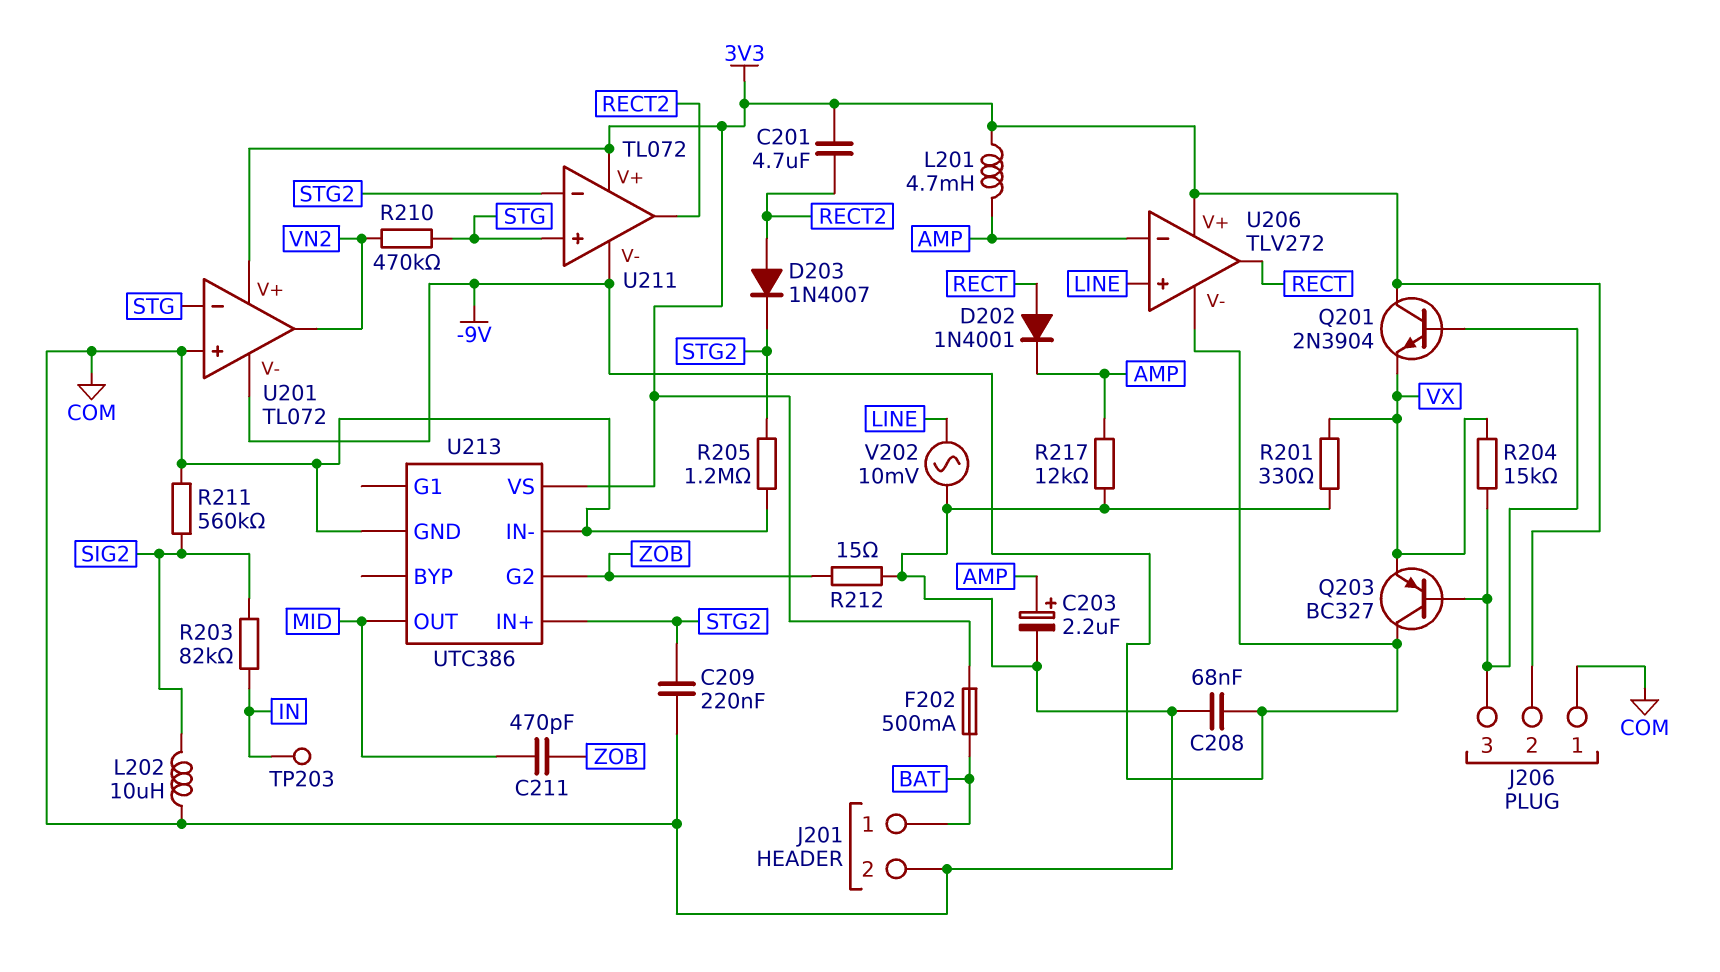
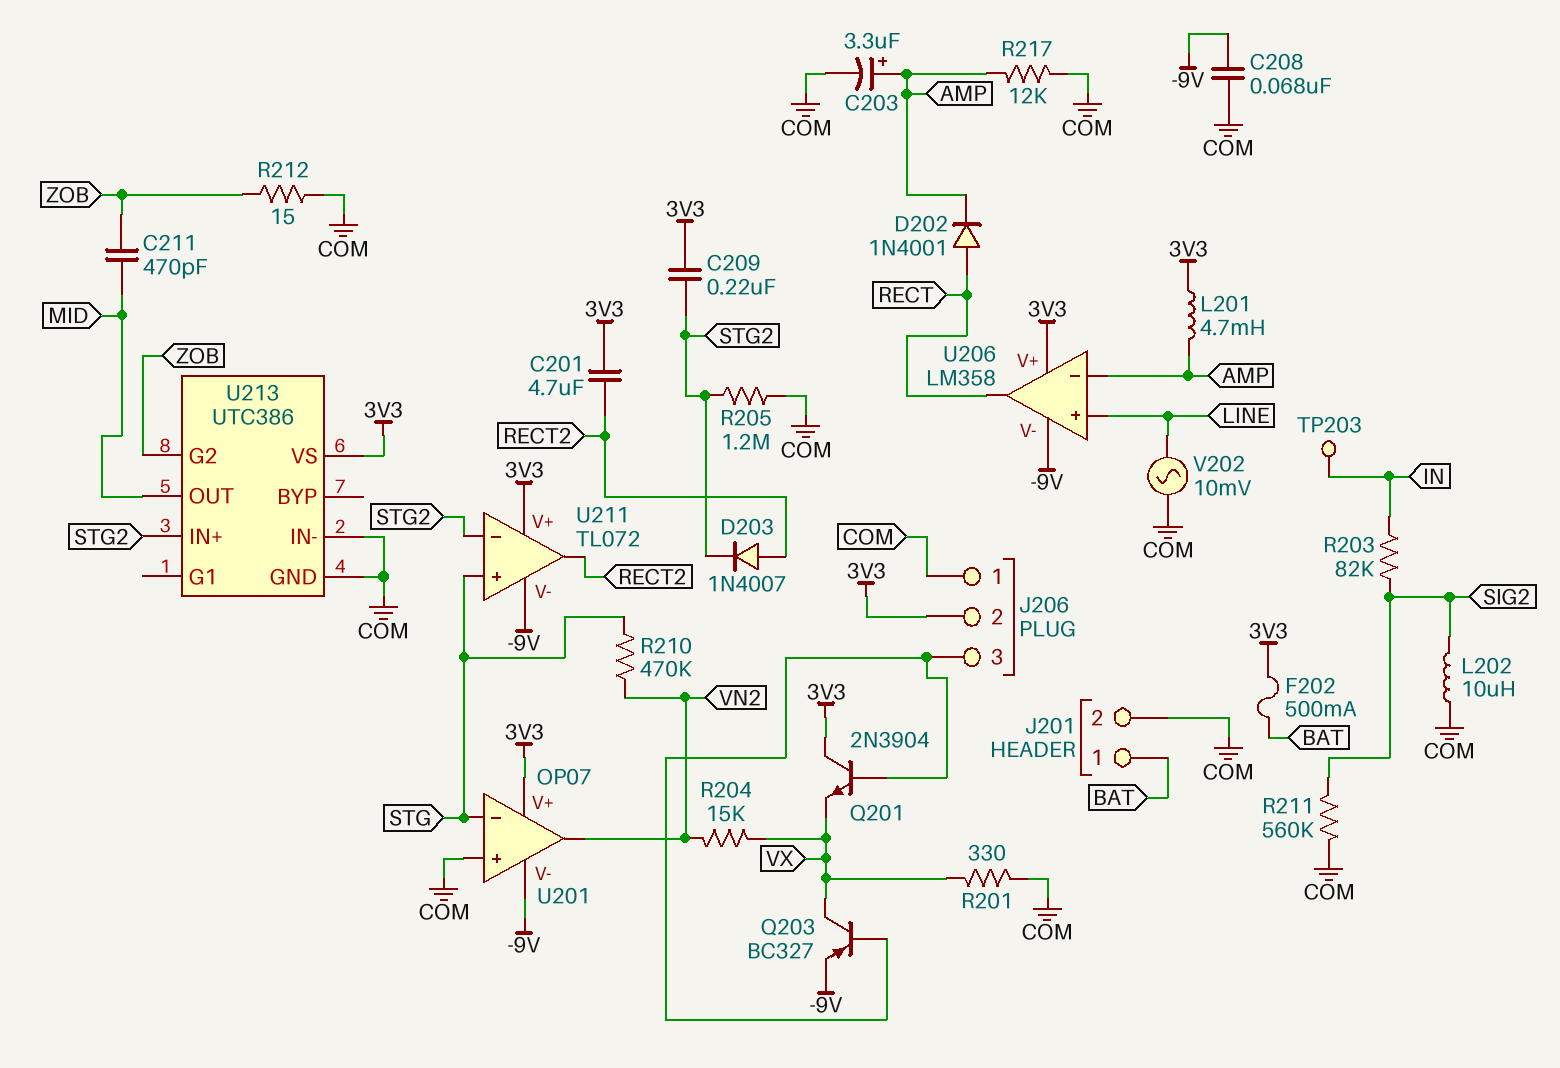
C203: 2.2uF (plus AMP, minus COM) -> 3.3uF (plus AMP, minus COM)
C209: 220nF (COM, STG2) -> 220nF (3V3, STG2)
Q203: PNP BC327 (B J206/3, C -9V, E VX) -> PNP BC327 (B J206/3, C VX, E -9V)
R204: 15k (J206/3, VX) -> 15k (VN2, VX)
U201: TL072 -> OP07
U206: TLV272 -> LM358

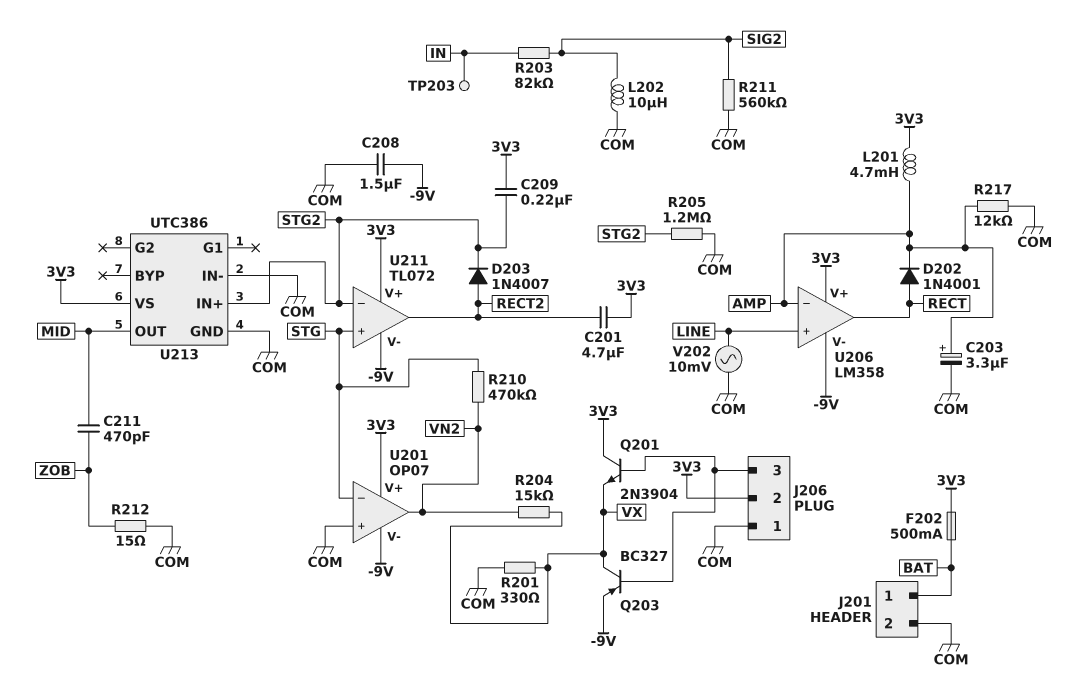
C208: 68nF (-9V, COM) -> 1.5uF (-9V, COM)
U213 pin G2: ZOB -> none

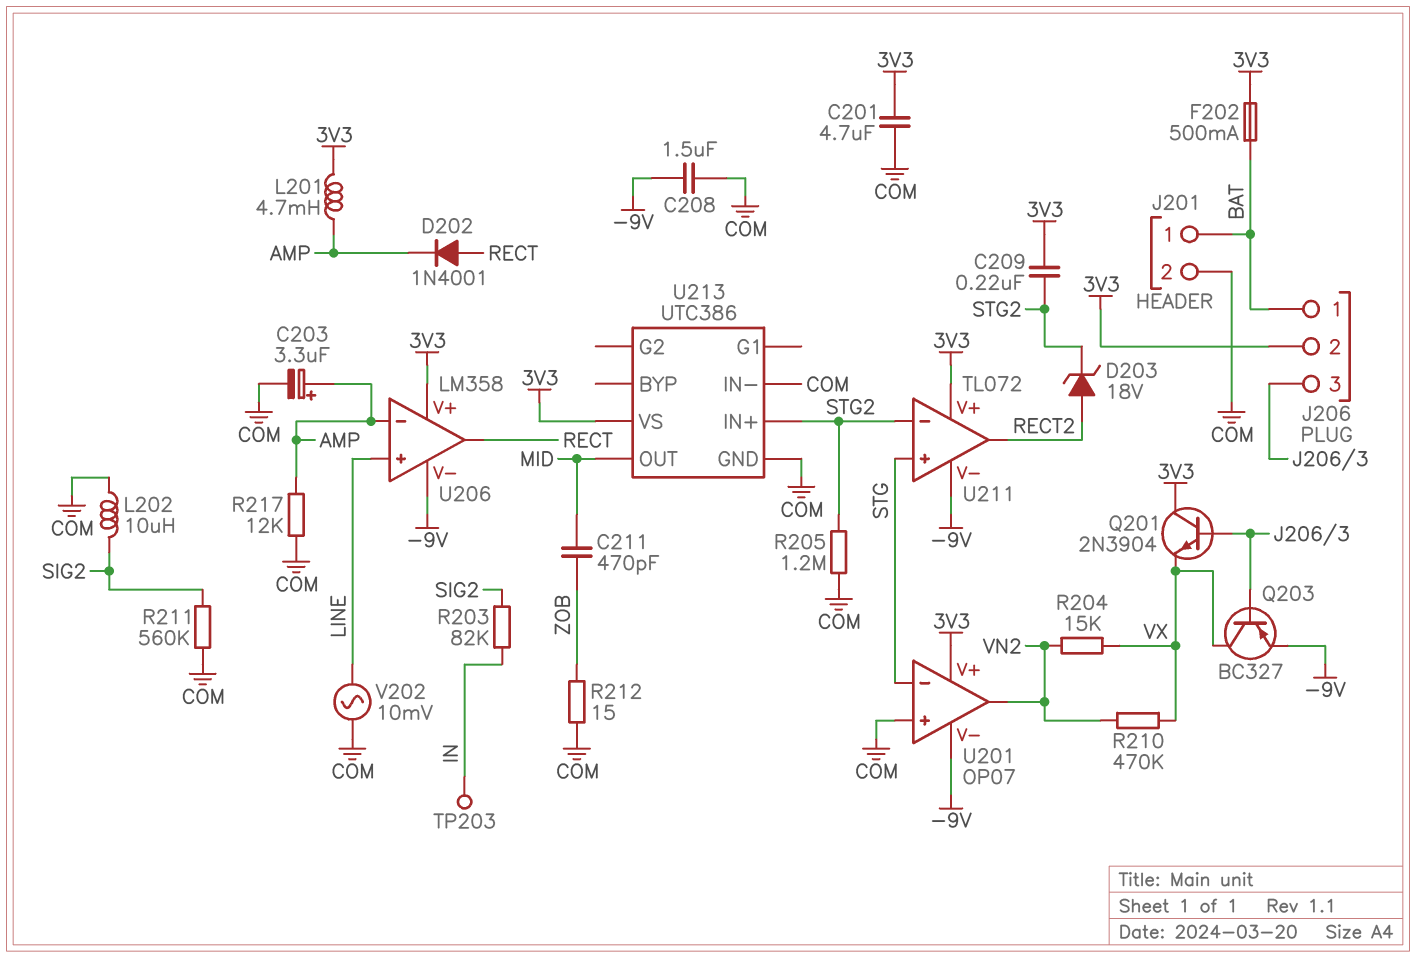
C201: 4.7uF (3V3, RECT2) -> 4.7uF (3V3, COM)
D203: diode 1N4007 (A RECT2, K STG2) -> zener 18V (A RECT2, K STG2)
J206 pin 1: COM -> BAT
R201: 330 (COM, VX) -> none
R210: 470k (STG, VN2) -> 470k (VN2, VX)

